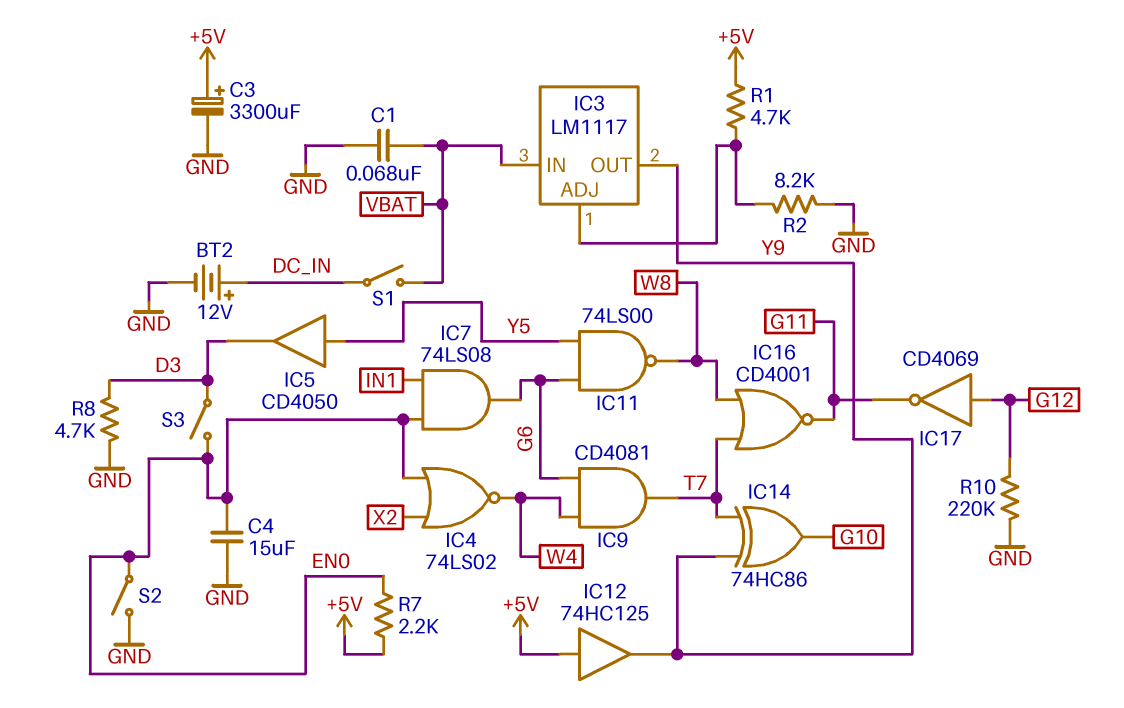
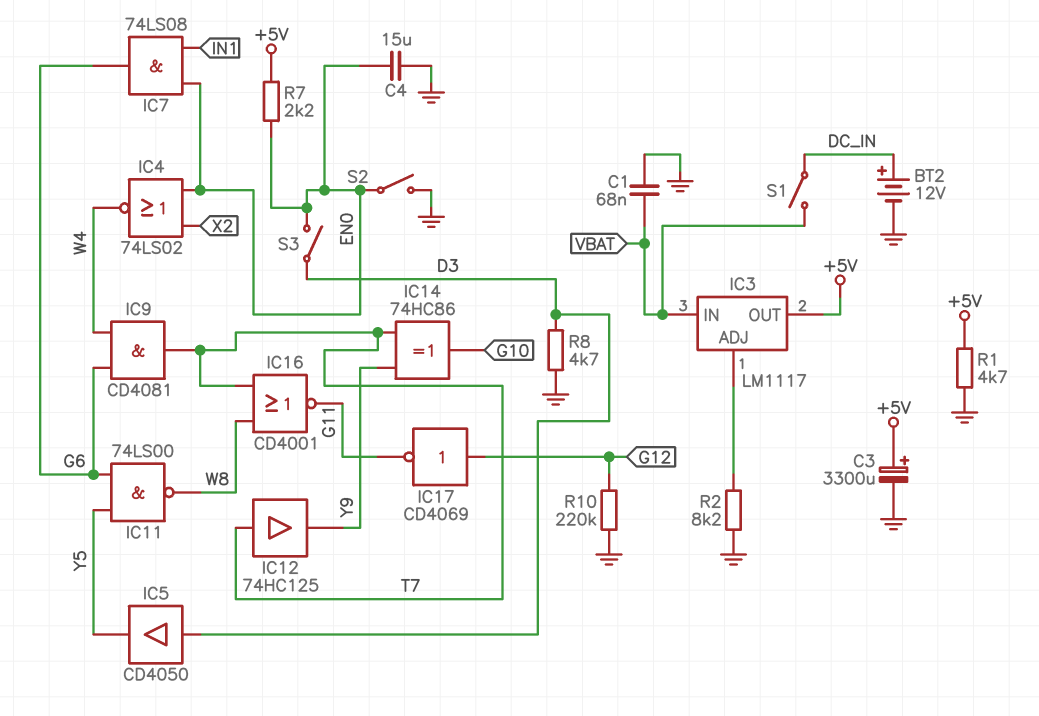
IC3 pin OUT: Y9 -> +5V
IC5: buffer CD4050 (in Y5, out D3) -> buffer CD4050 (in D3, out Y5)
IC12: buffer 74HC125 (in +5V, out Y9) -> buffer 74HC125 (in T7, out Y9)
R1: 4.7k (+5V, IC3/ADJ) -> 4.7k (+5V, GND)

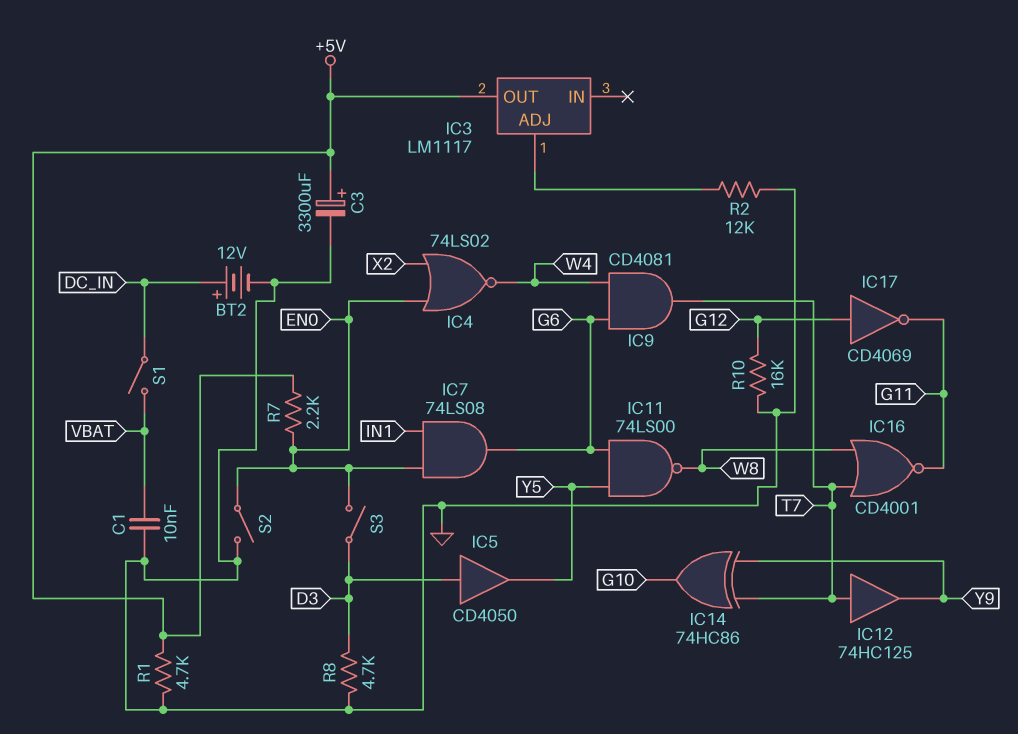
C1: 68nF (GND, VBAT) -> 10nF (GND, VBAT)
C4: 15uF (EN0, GND) -> none
IC3 pin IN: VBAT -> none
R2: 8.2k (GND, IC3/ADJ) -> 12k (GND, IC3/ADJ)
R10: 220k (G12, GND) -> 16k (G12, GND)

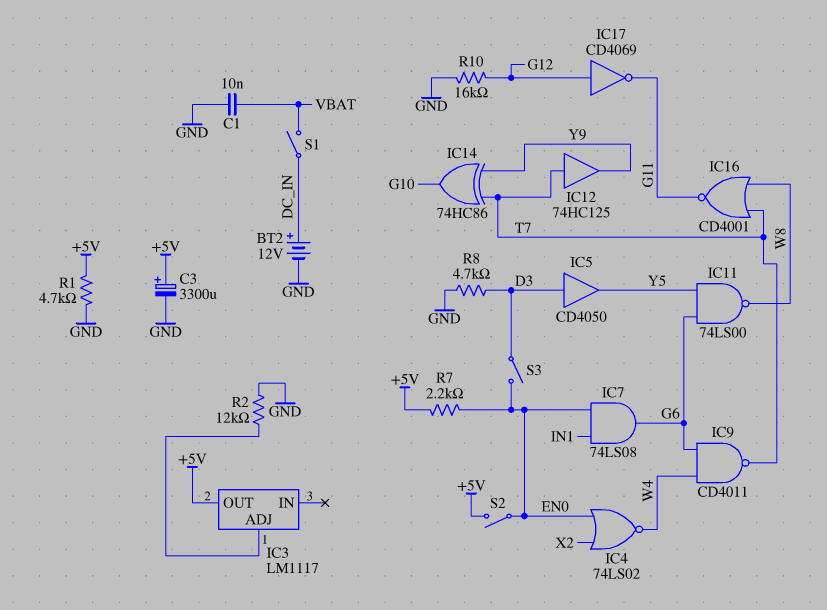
IC9: AND CD4081 (in G6, in W4, out T7) -> NAND CD4011 (in G6, in W4, out T7)
S2: switch (EN0, GND) -> switch (+5V, EN0)

